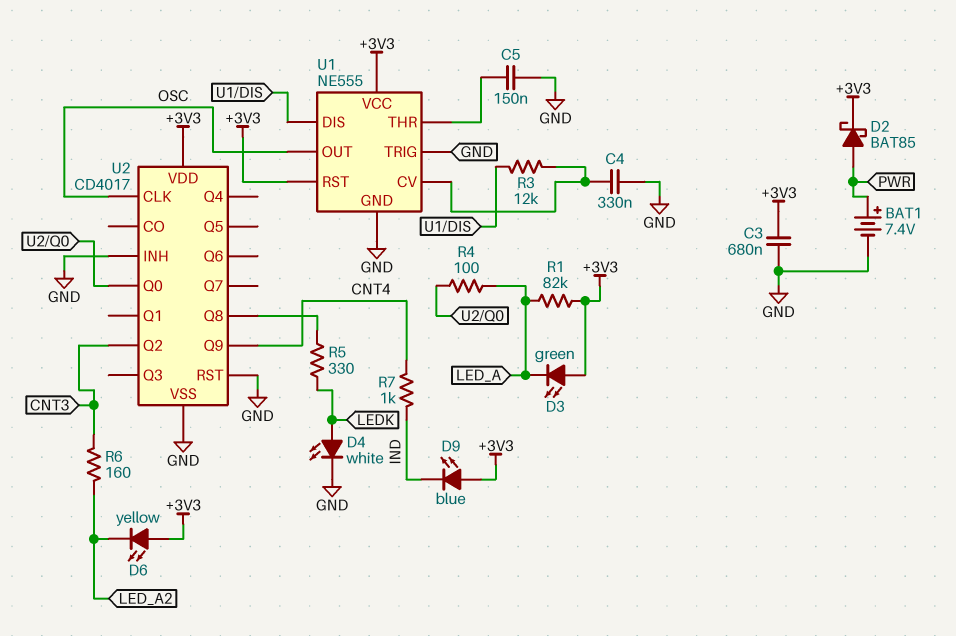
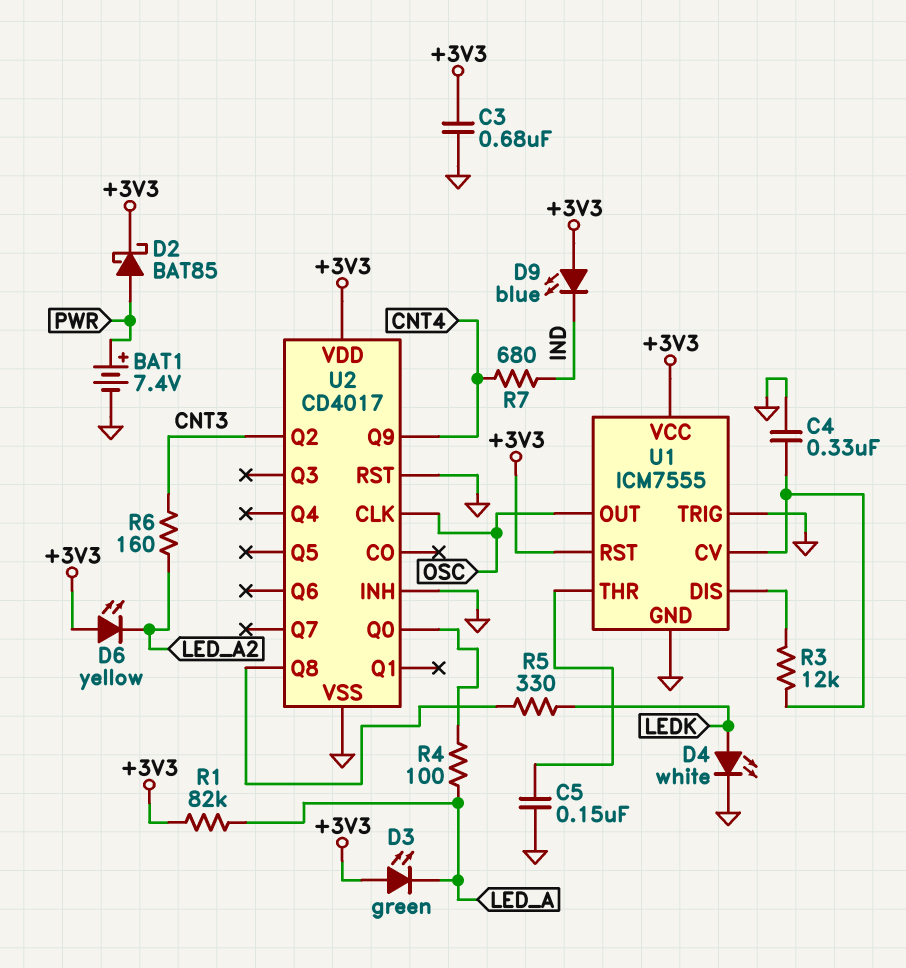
R7: 1k (CNT4, IND) -> 680 (CNT4, IND)
U1: NE555 -> ICM7555

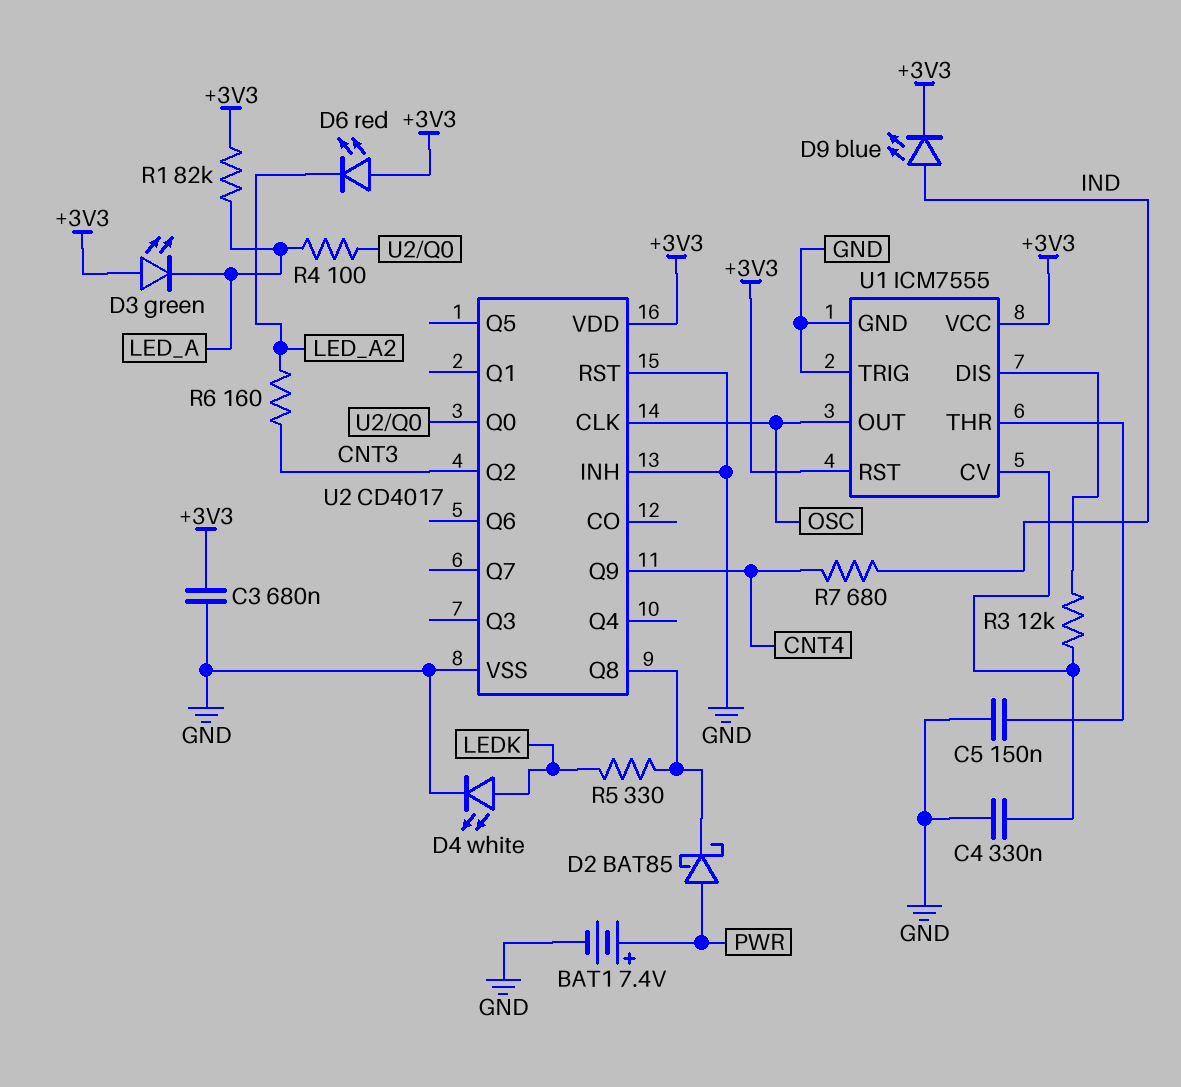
D2: schottky BAT85 (A PWR, K +3V3) -> schottky BAT85 (A PWR, K U2/Q8)
D6: LED yellow (A +3V3, K LED_A2) -> LED red (A +3V3, K LED_A2)
D9: LED blue (A +3V3, K IND) -> LED blue (A IND, K +3V3)

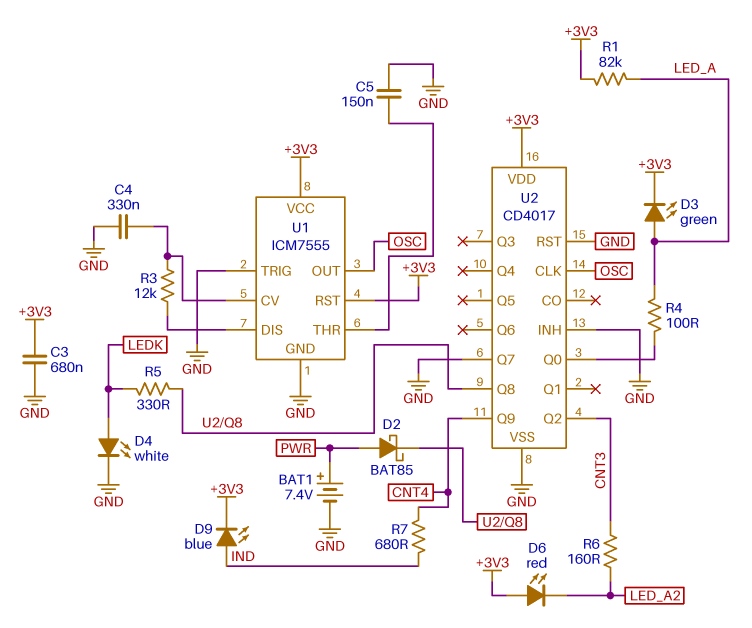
D3: LED green (A +3V3, K LED_A) -> LED green (A LED_A, K +3V3)
U2 pin Q7: none -> GND

